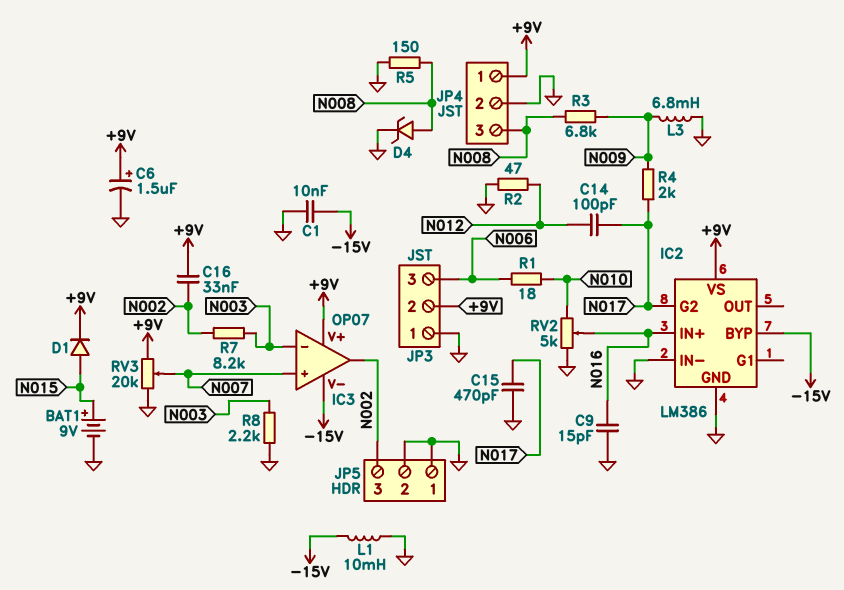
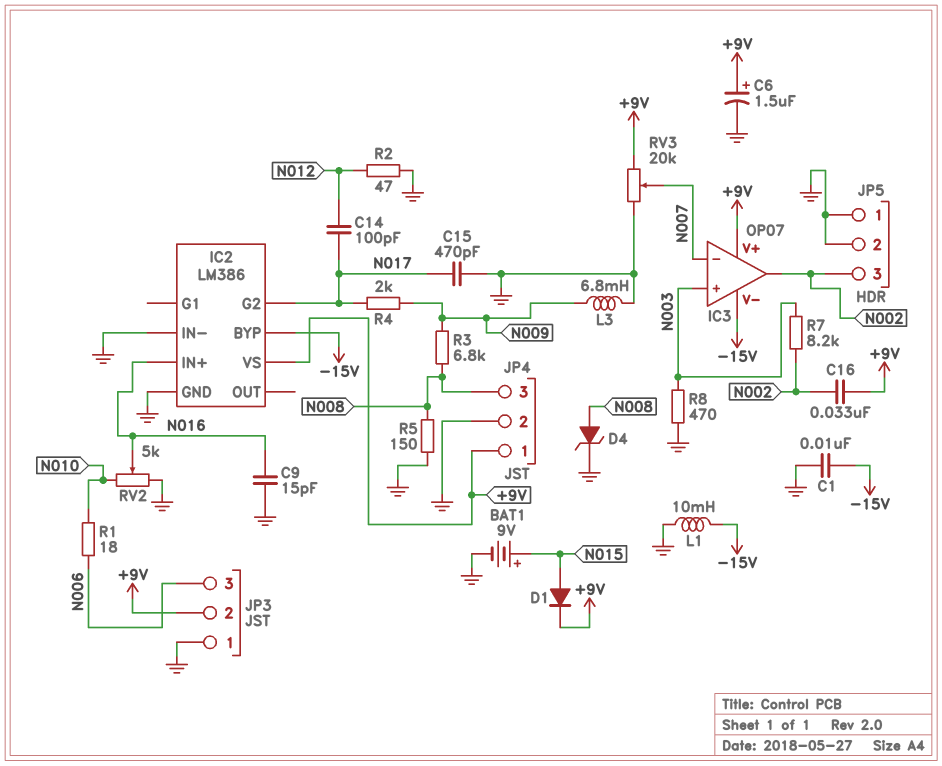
IC3 pin in+: N007 -> N003
IC3 pin in-: N003 -> N007
R8: 2.2k (GND, N003) -> 470 (GND, N003)

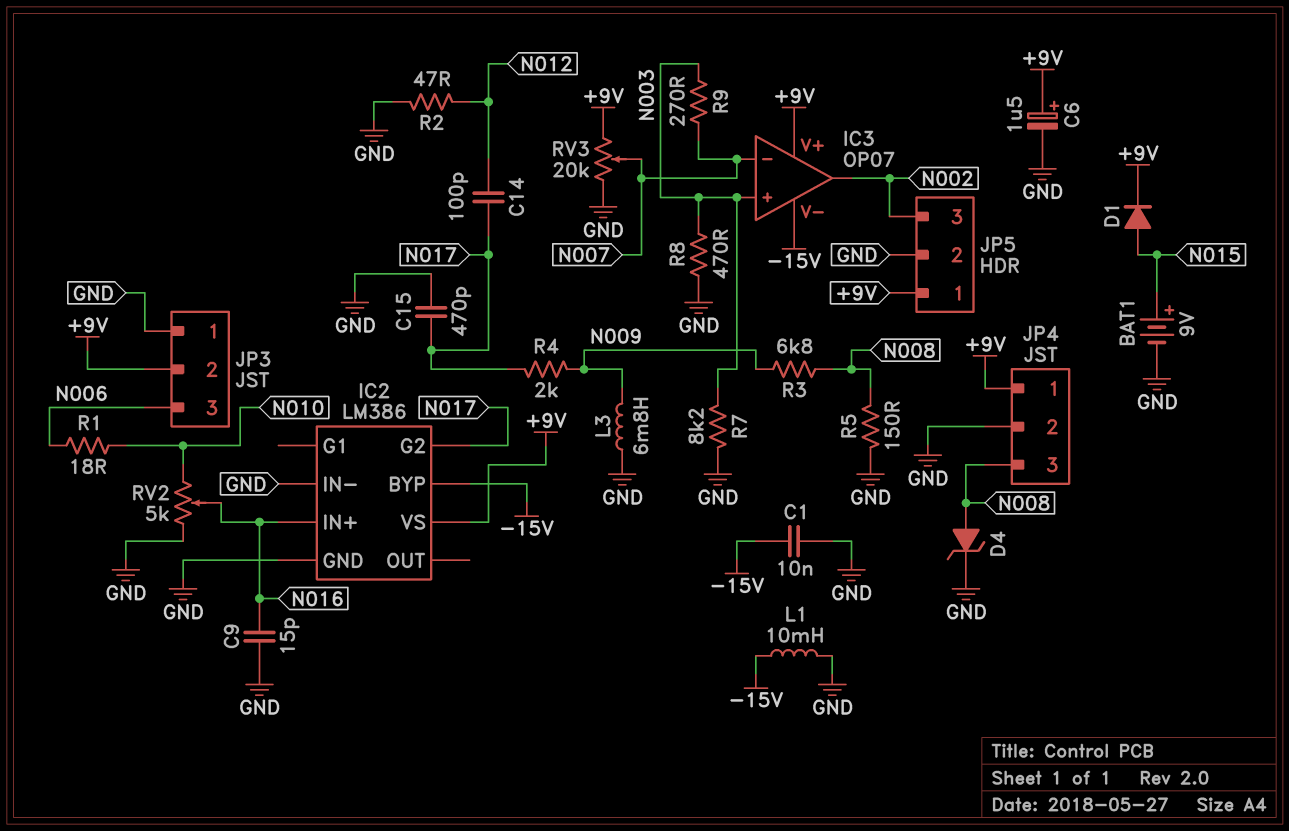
C16: 33nF (+9V, N002) -> none
JP5 pin 1: GND -> +9V
R7: 8.2k (N002, N003) -> 8.2k (GND, N003)
R9: none -> 270 (N003, N007)

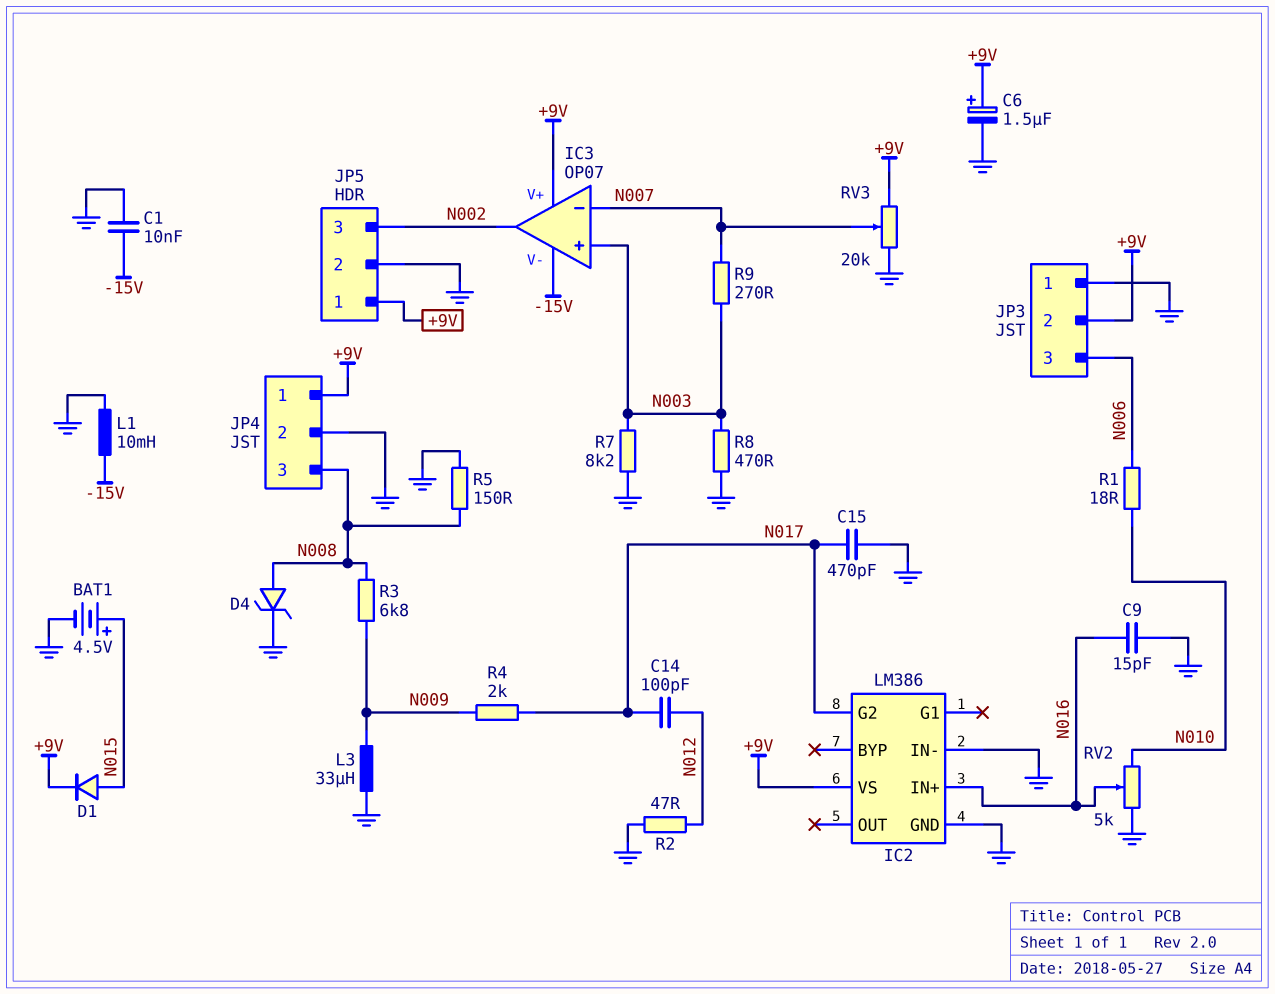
BAT1: 9V (plus N015, minus GND) -> 4.5V (plus N015, minus GND)
IC2 pin BYP: -15V -> none
L3: 6.8mH (GND, N009) -> 33uH (GND, N009)

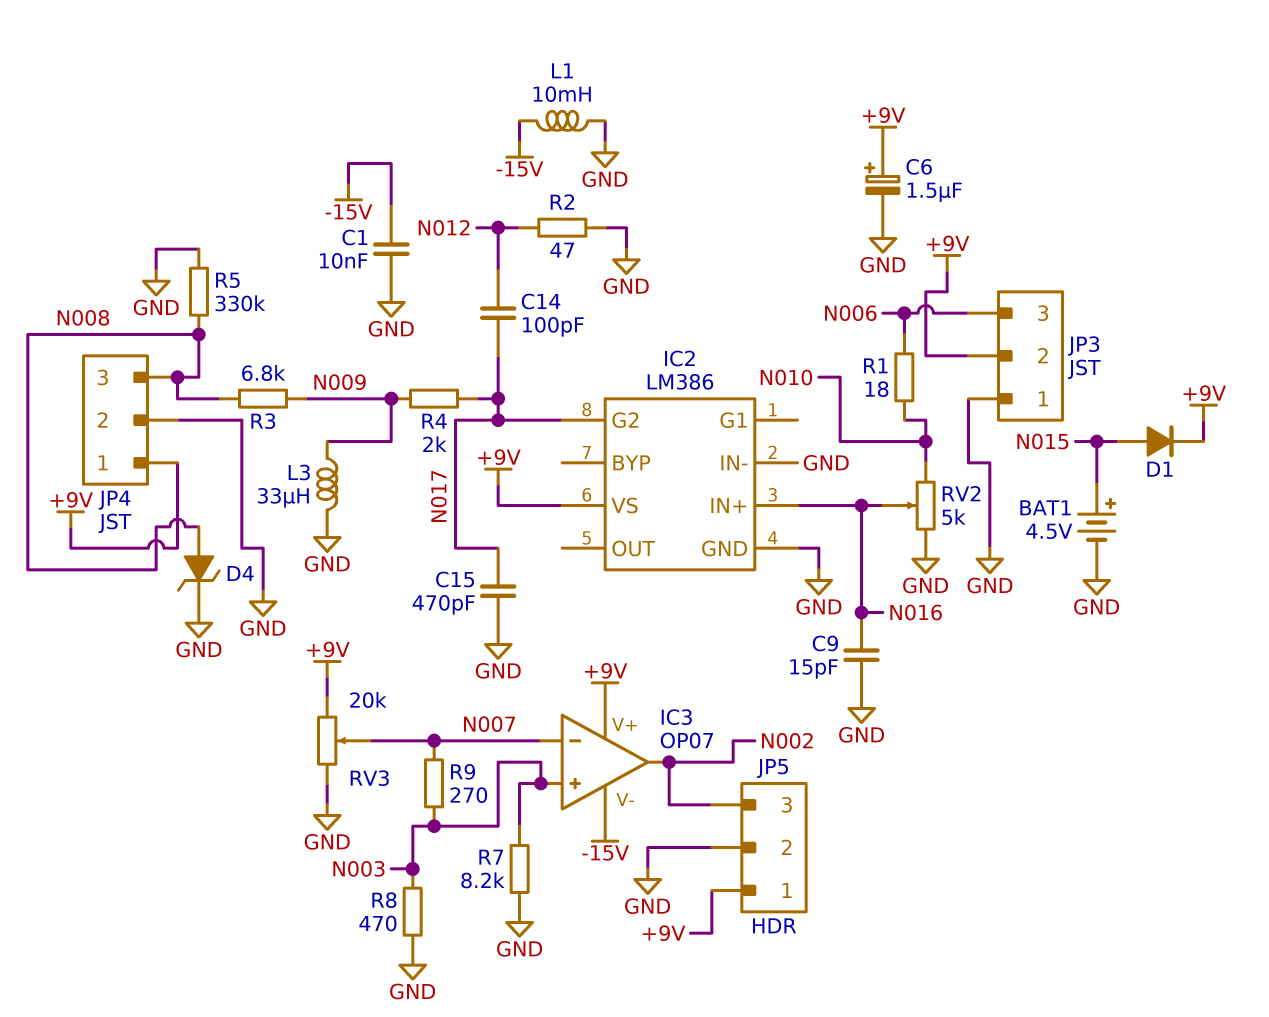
R5: 150 (GND, N008) -> 330k (GND, N008)

